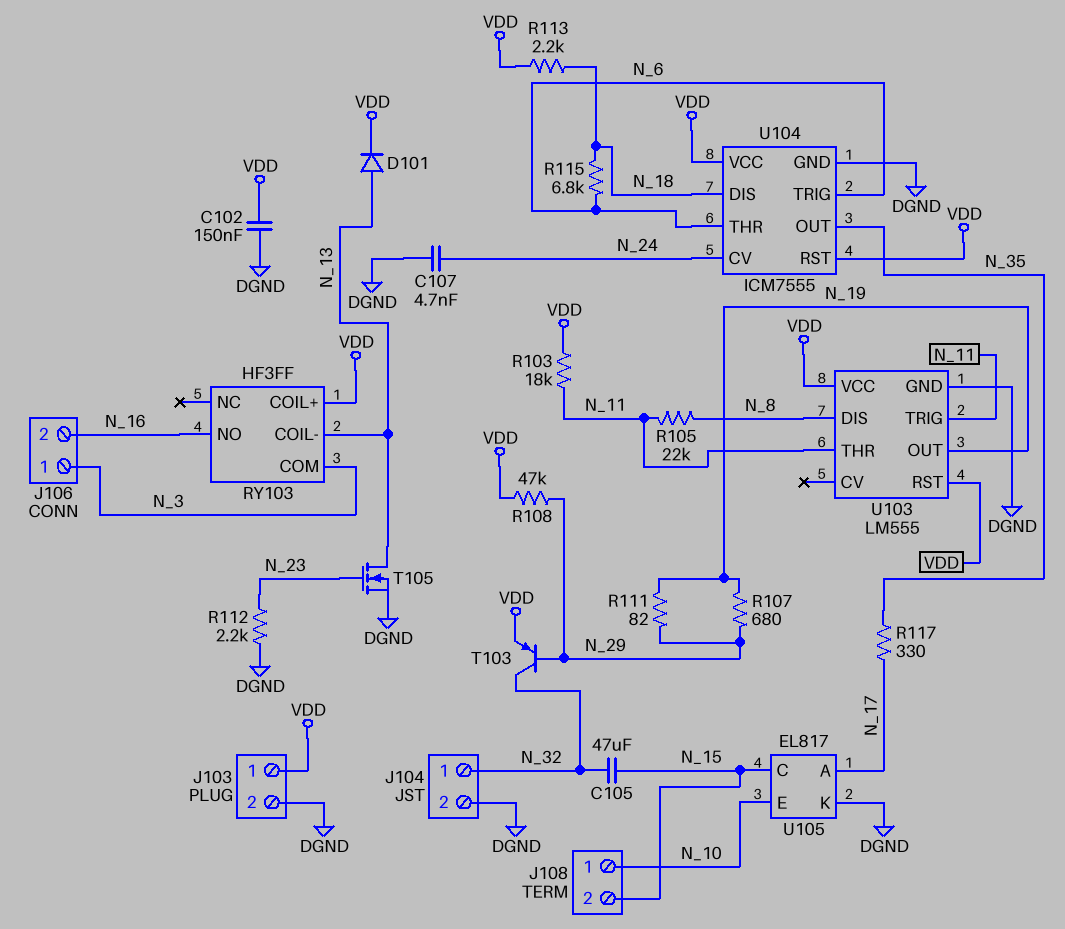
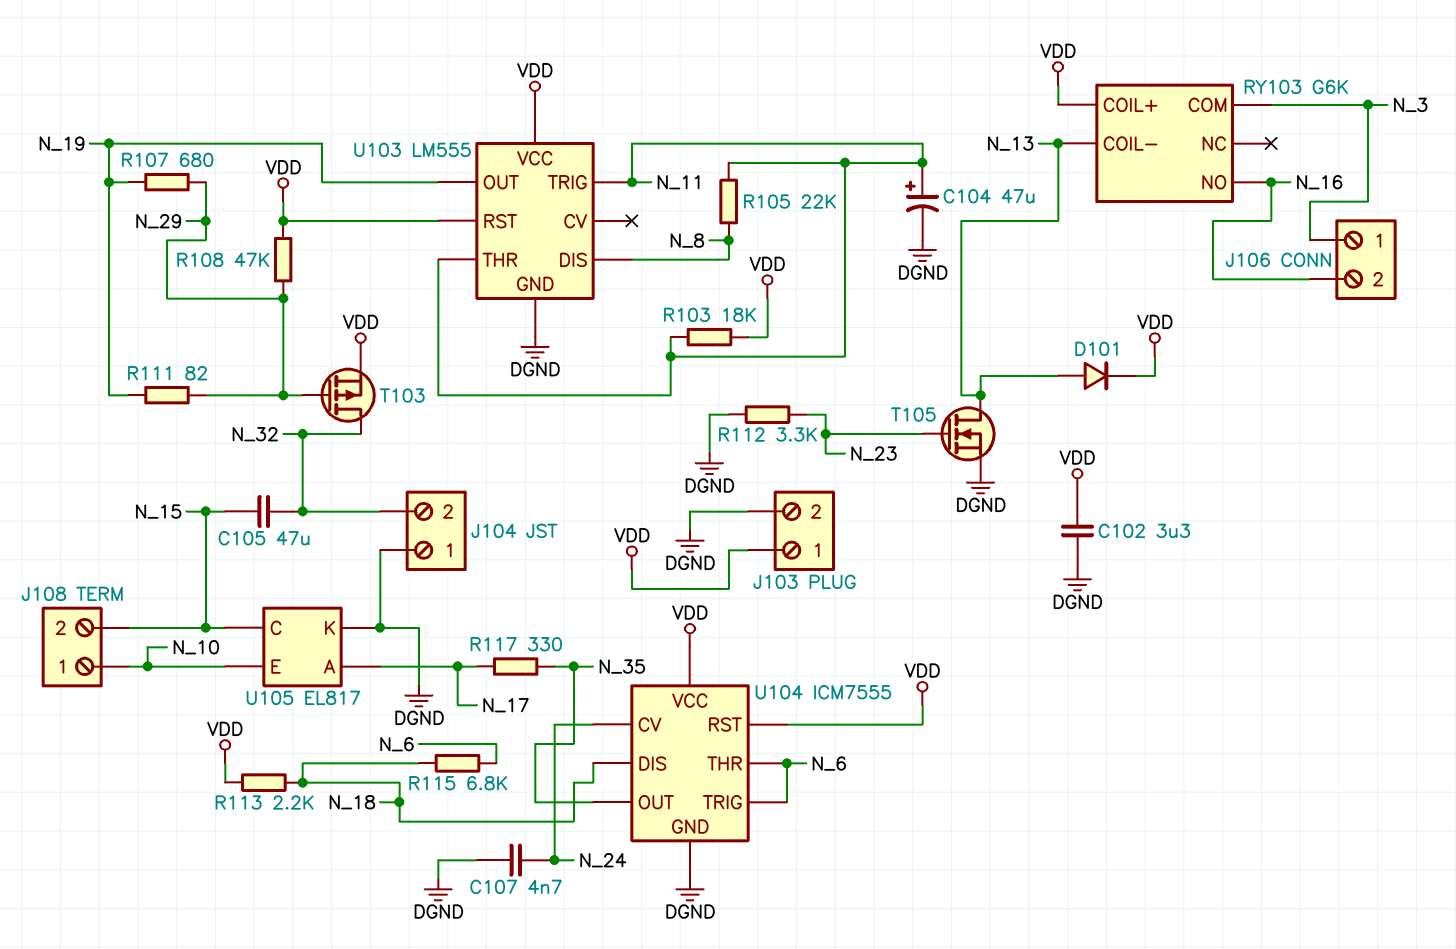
C102: 150nF (DGND, VDD) -> 3.3uF (DGND, VDD)
C104: none -> 47uF (plus N_11, minus DGND)
J104 pin 1: N_32 -> DGND
J104 pin 2: DGND -> N_32
R112: 2.2k (DGND, N_23) -> 3.3k (DGND, N_23)
RY103: HF3FF -> G6K
T103: PNP (B N_29, C N_32, E VDD) -> PMOS (G N_29, D N_32, S VDD)

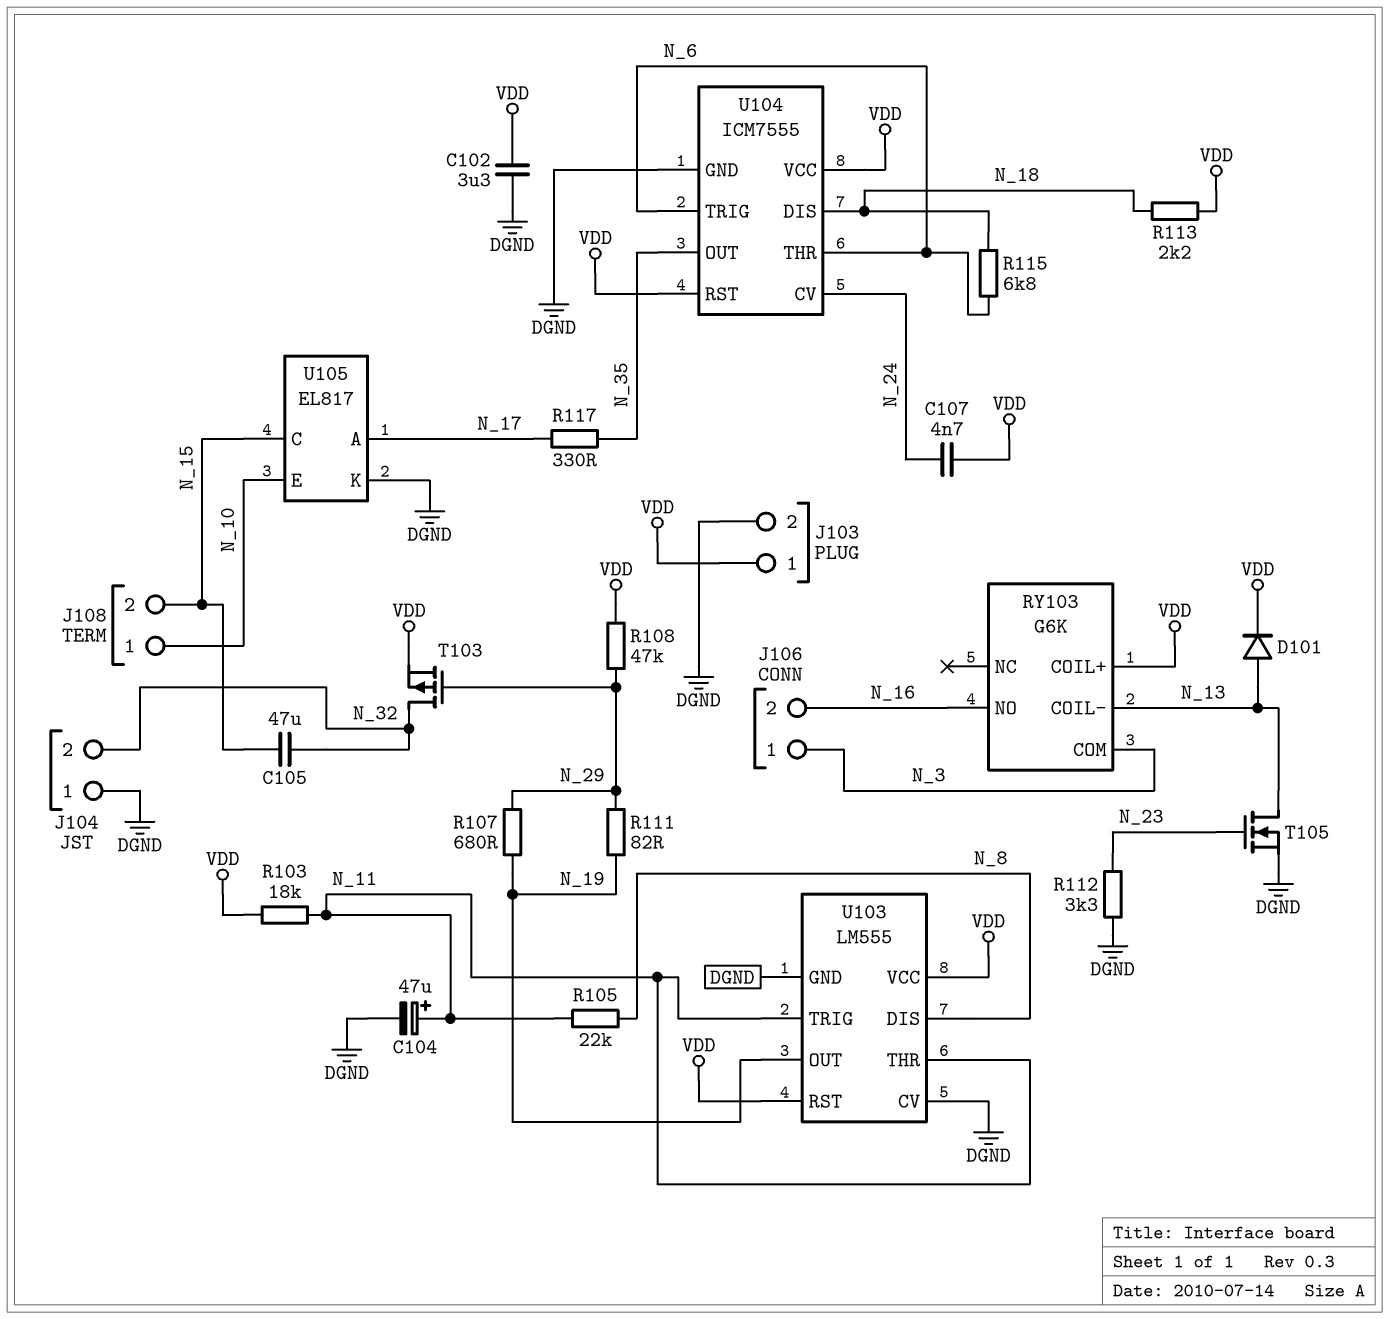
C107: 4.7nF (DGND, N_24) -> 4.7nF (N_24, VDD)
U103 pin CV: none -> DGND

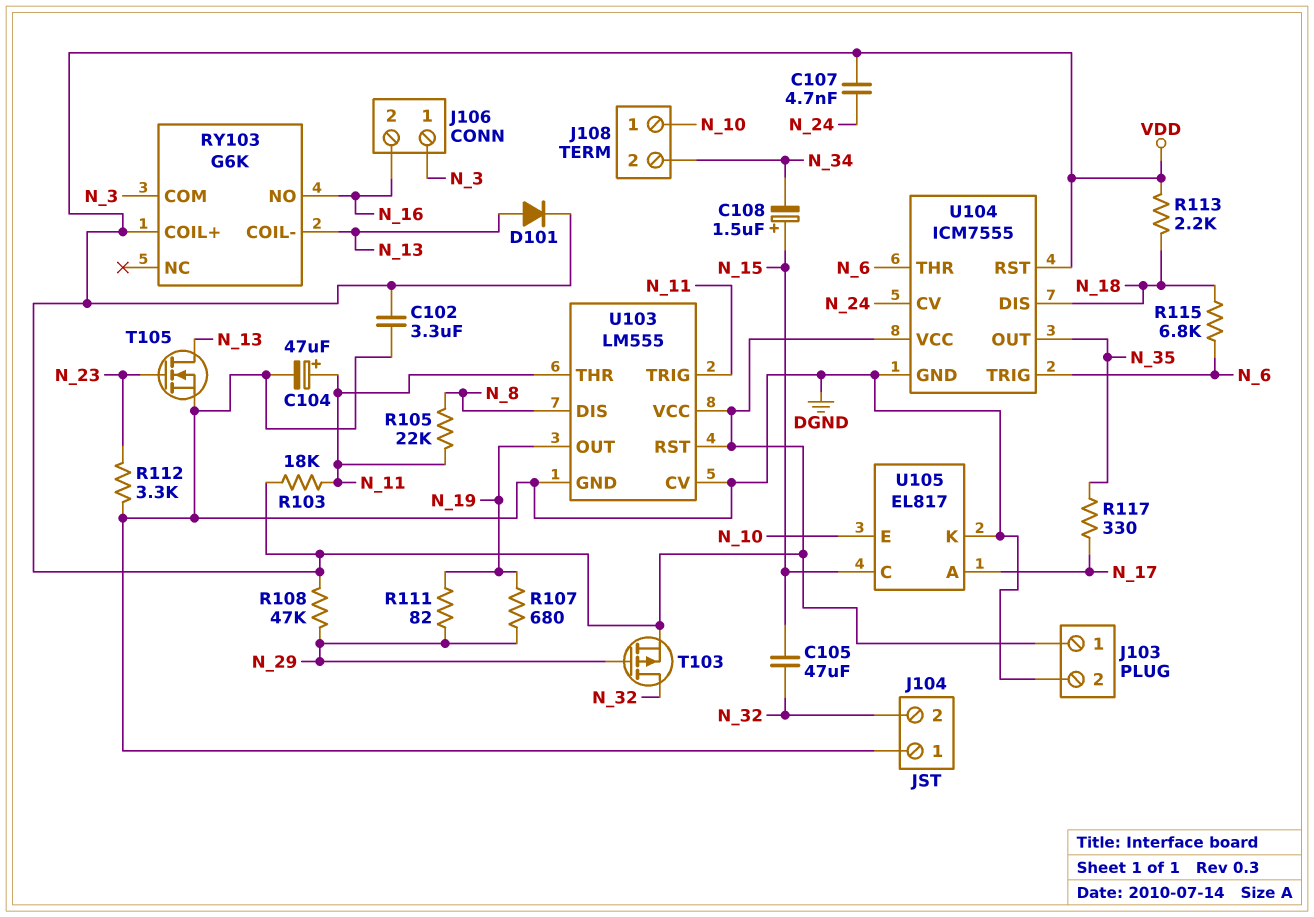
C108: none -> 1.5uF (plus N_15, minus N_34)
J108 pin 2: N_15 -> N_34

